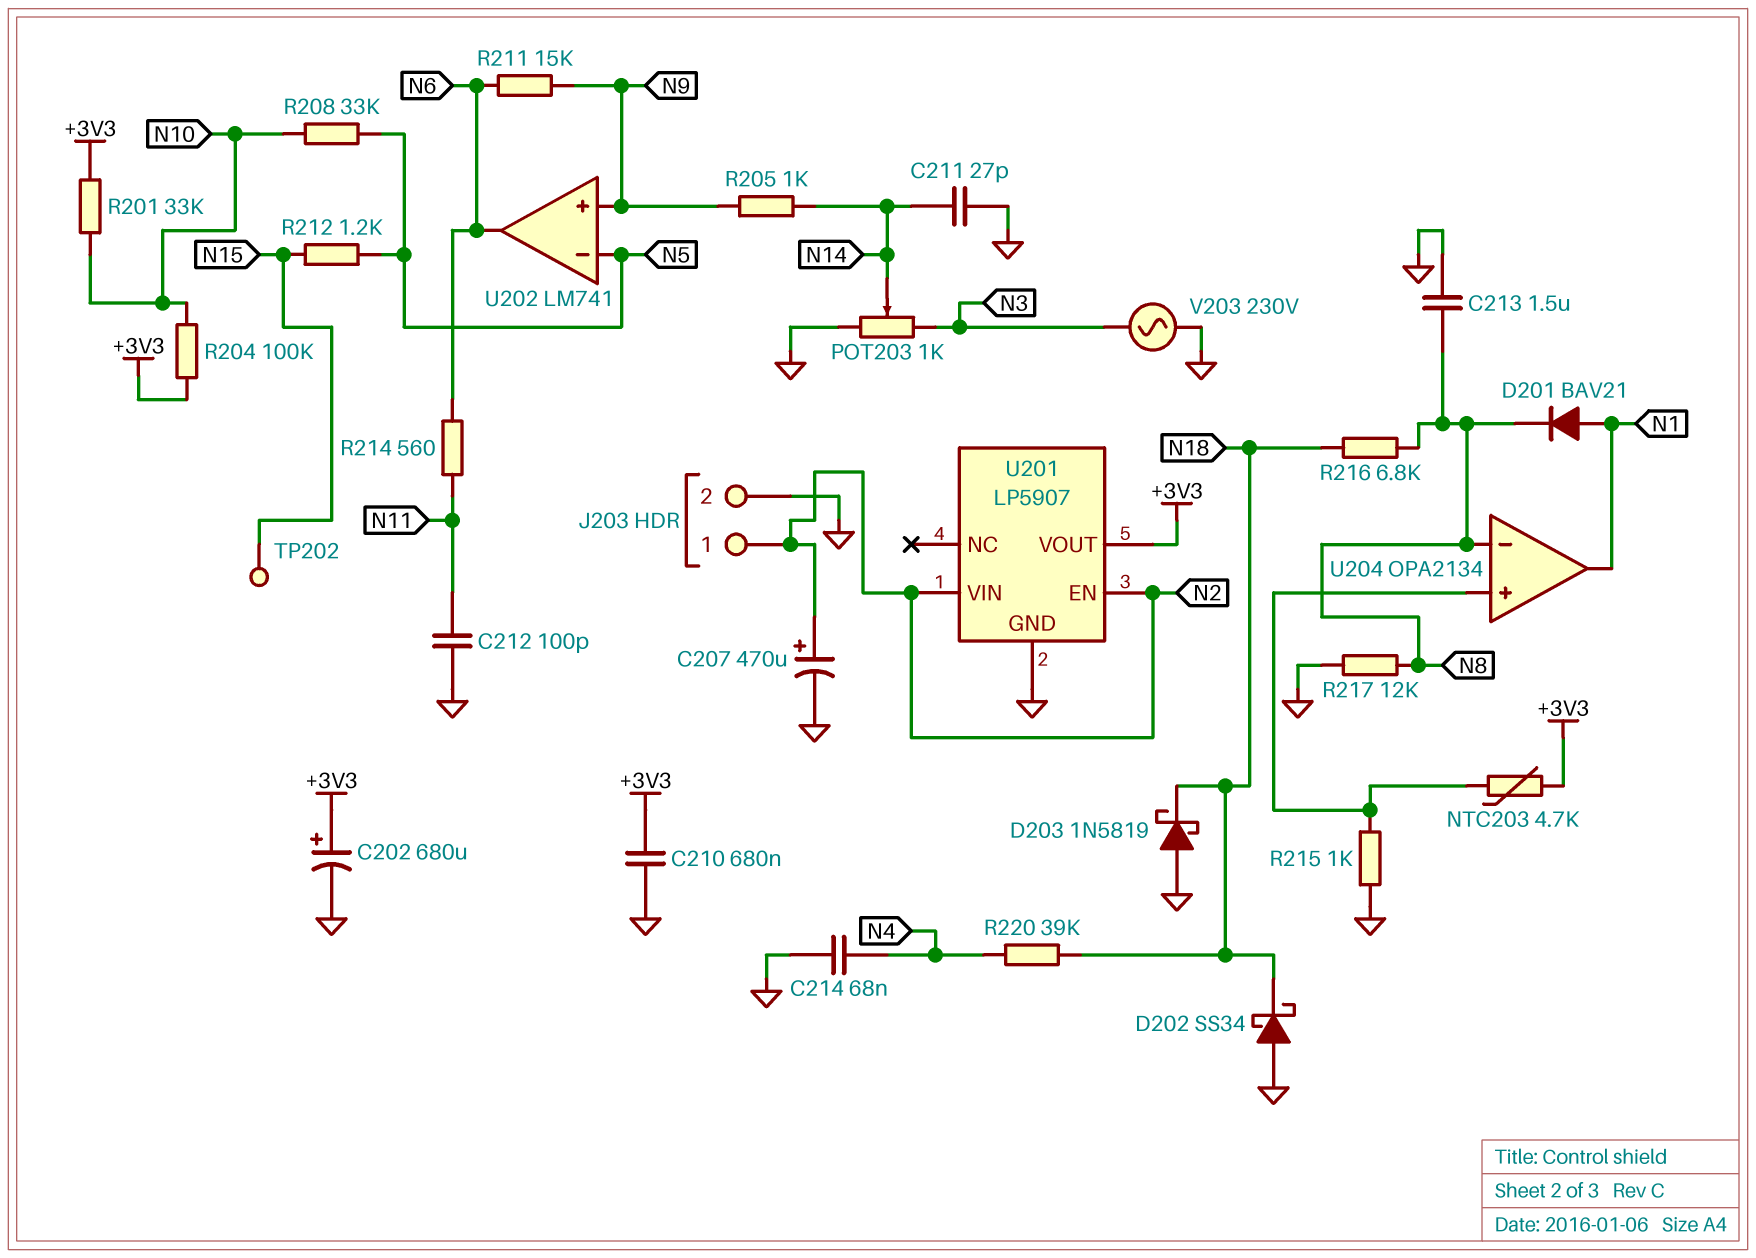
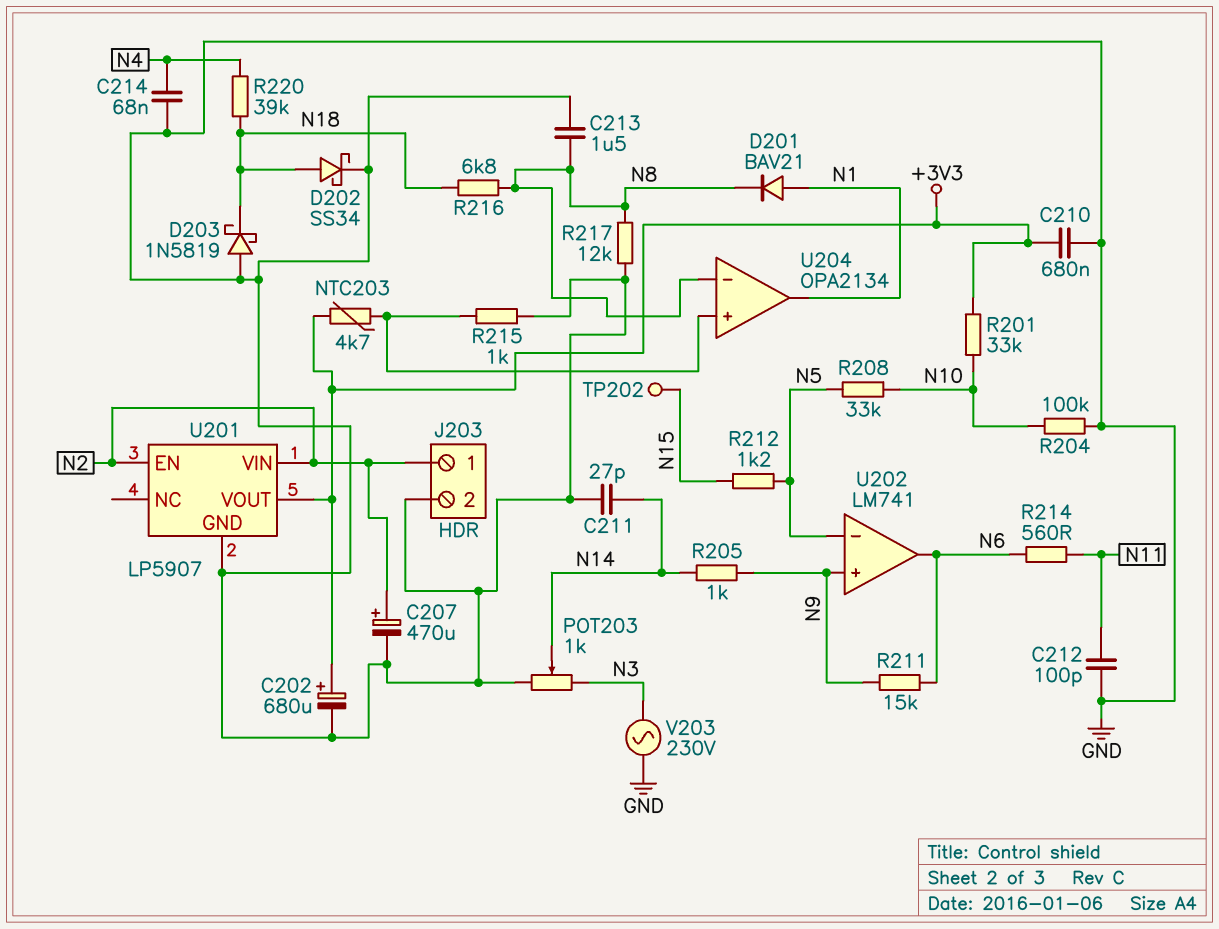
D202: schottky SS34 (A GND, K N18) -> schottky SS34 (A N18, K GND)
R204: 100k (+3V3, N10) -> 100k (GND, N10)

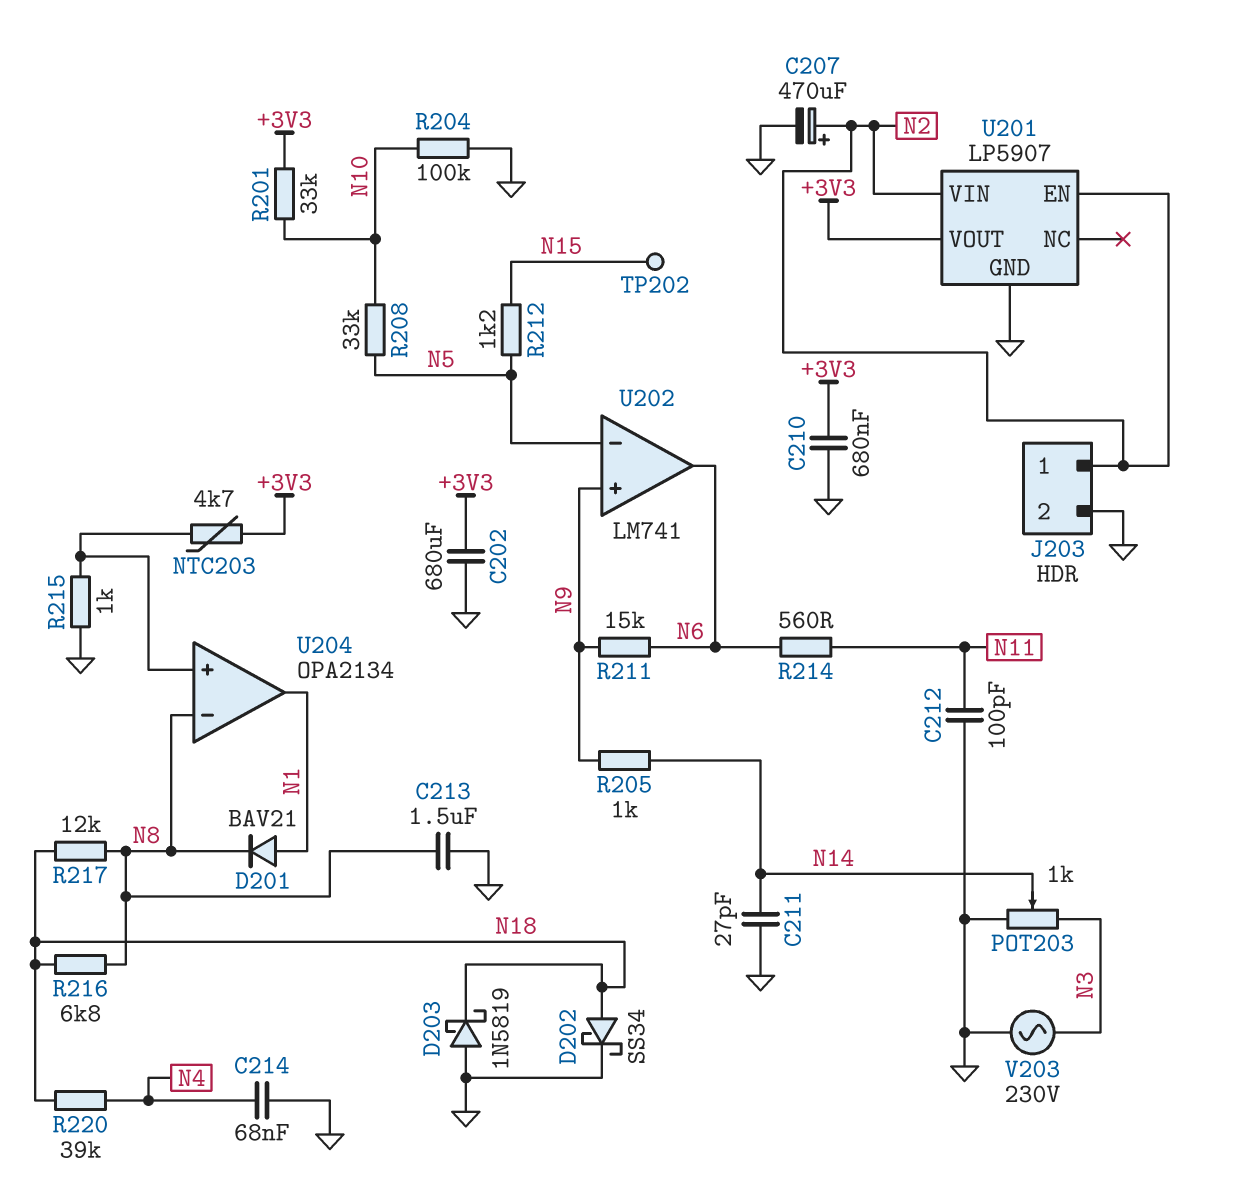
C202: 680uF (plus +3V3, minus GND) -> 680uF (+3V3, GND)
R217: 12k (GND, N8) -> 12k (N8, N18)

